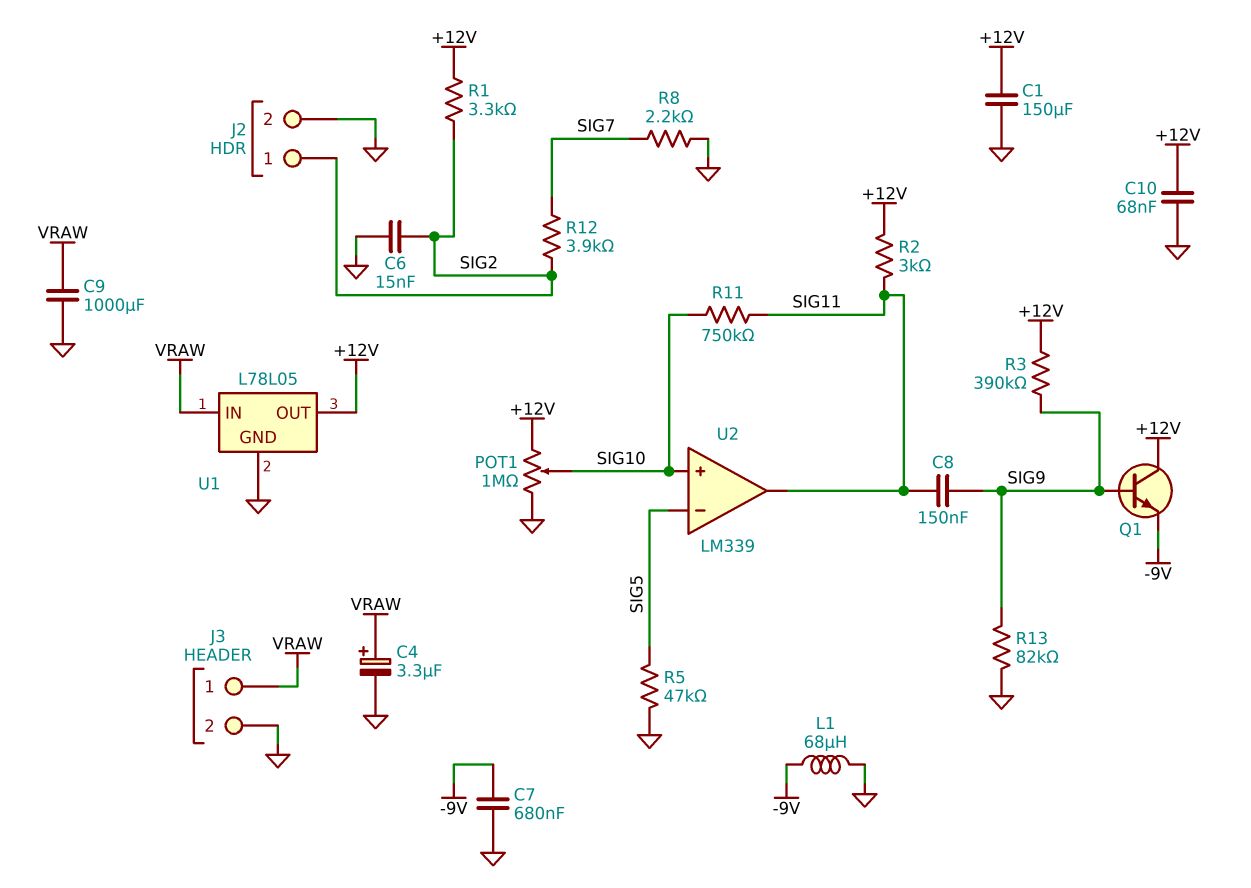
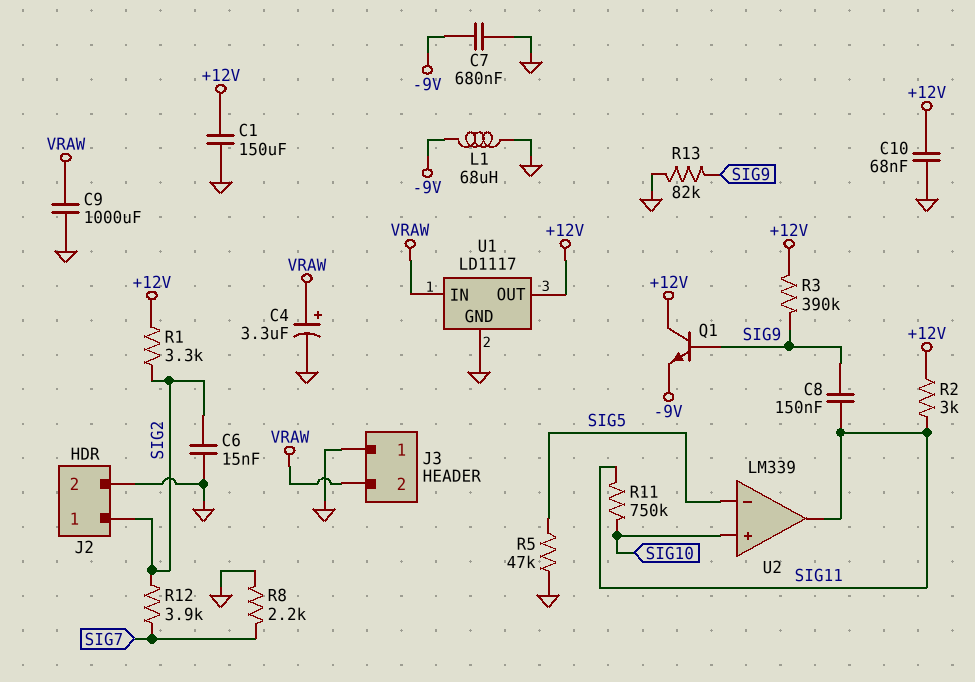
J3 pin 1: VRAW -> GND
J3 pin 2: GND -> VRAW
POT1: 1M (+12V, GND, wiper SIG10) -> none
U1: L78L05 -> LD1117

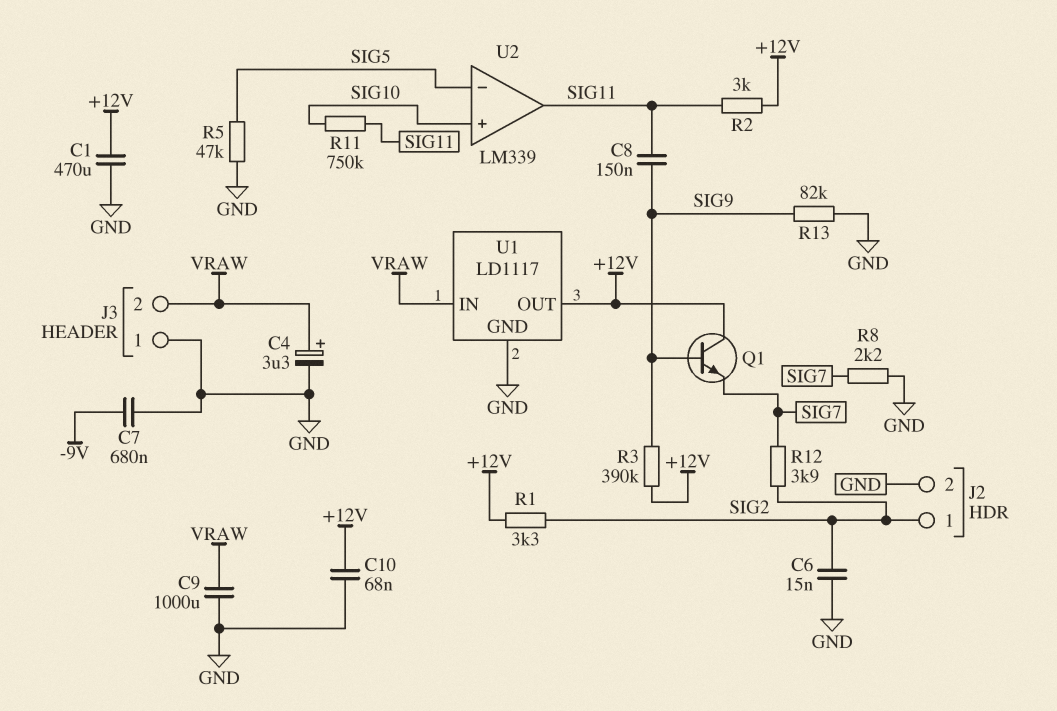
C1: 150uF (+12V, GND) -> 470uF (+12V, GND)
L1: 68uH (-9V, GND) -> none
Q1: NPN (B SIG9, C +12V, E -9V) -> NPN (B SIG9, C +12V, E SIG7)

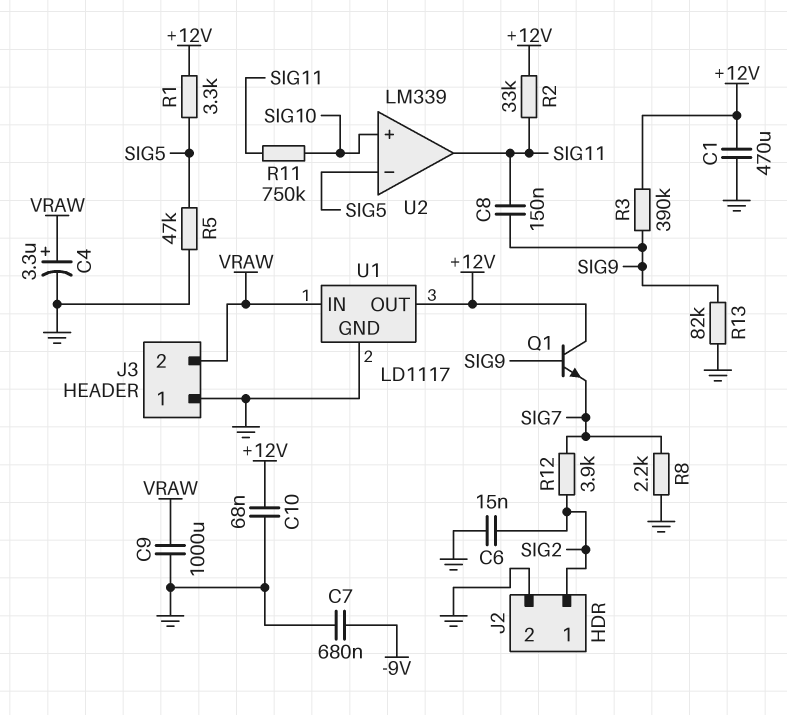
R1: 3.3k (+12V, SIG2) -> 3.3k (+12V, SIG5)
R2: 3k (+12V, SIG11) -> 33k (+12V, SIG11)

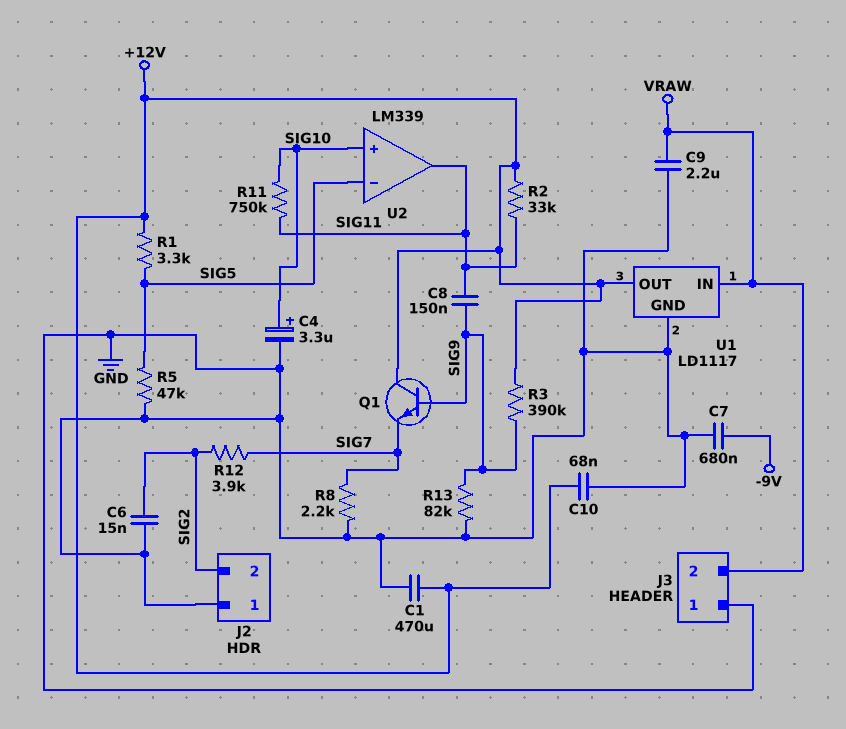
C4: 3.3uF (plus VRAW, minus GND) -> 3.3uF (plus SIG10, minus GND)
C9: 1000uF (GND, VRAW) -> 2.2uF (GND, VRAW)
J2 pin 1: SIG2 -> GND
J2 pin 2: GND -> SIG2

